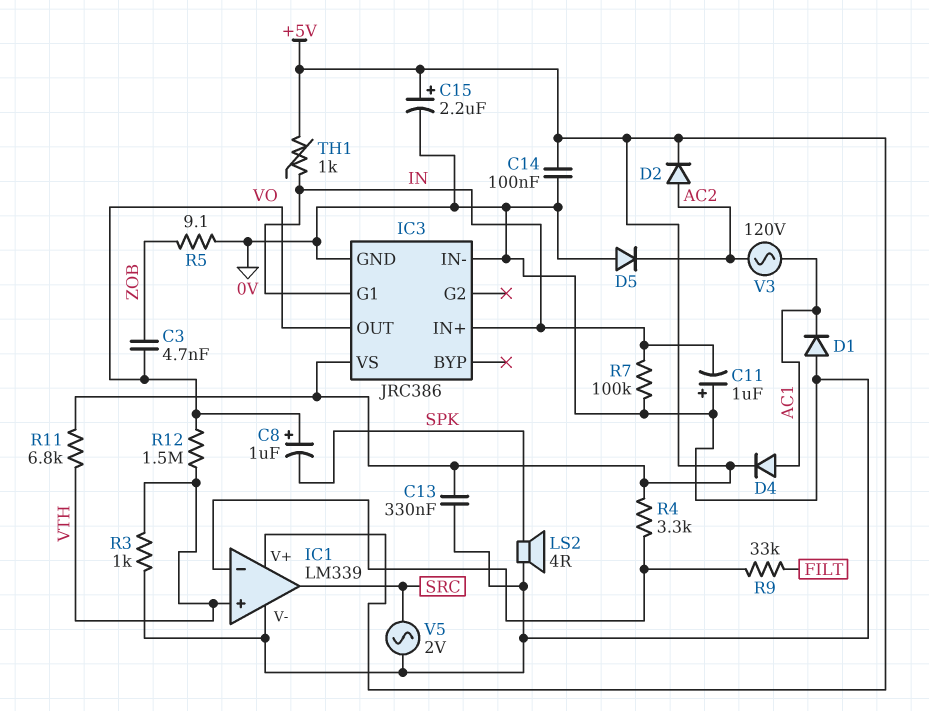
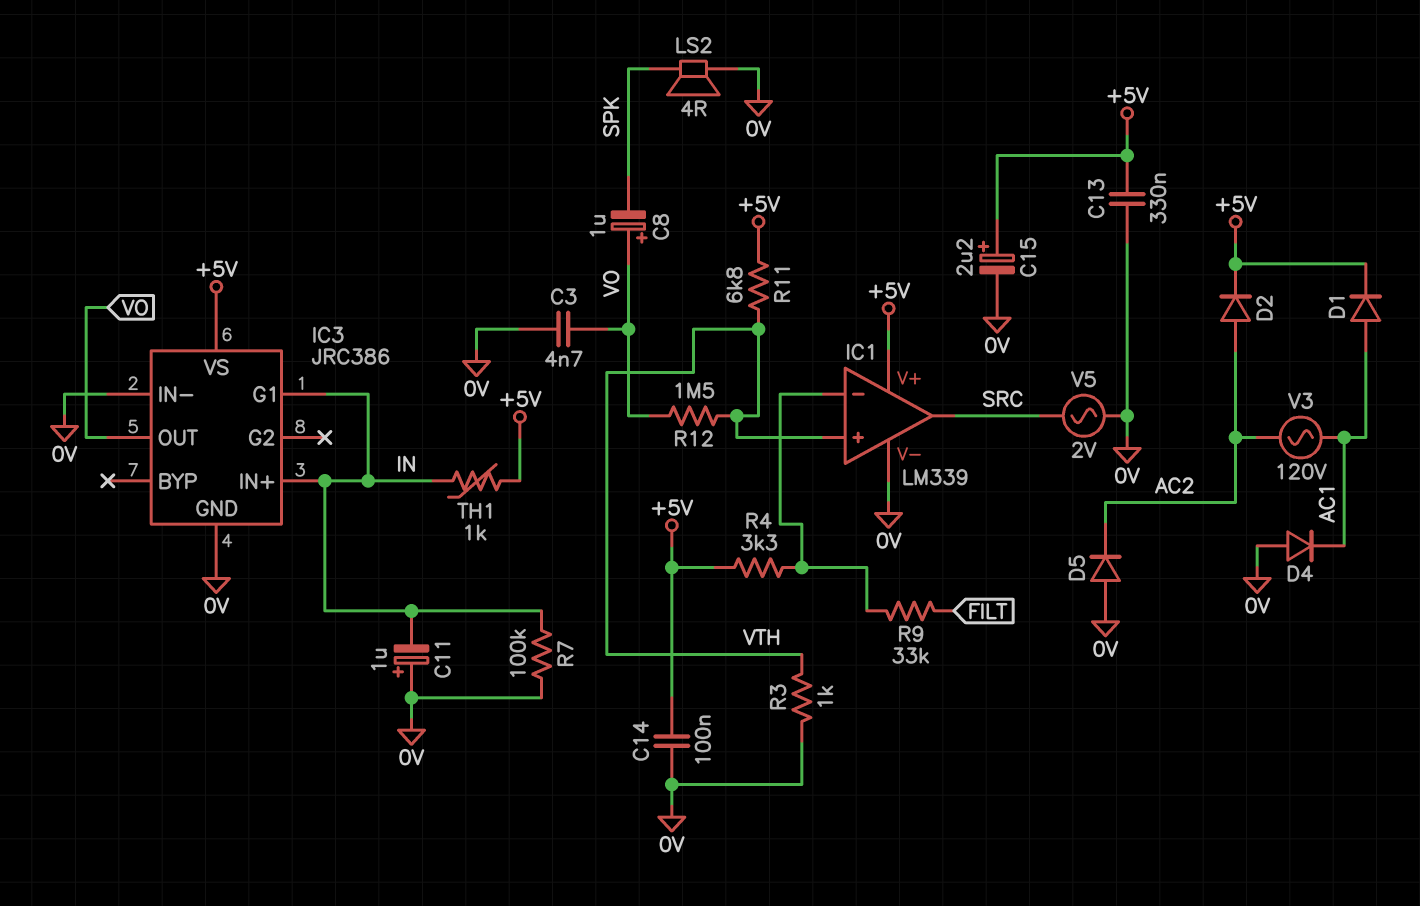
C3: 4.7nF (VO, ZOB) -> 4.7nF (0V, VO)
D1: diode (A 0V, K AC1) -> diode (A AC1, K +5V)
D4: diode (A AC1, K +5V) -> diode (A 0V, K AC1)
R5: 9.1 (0V, ZOB) -> none

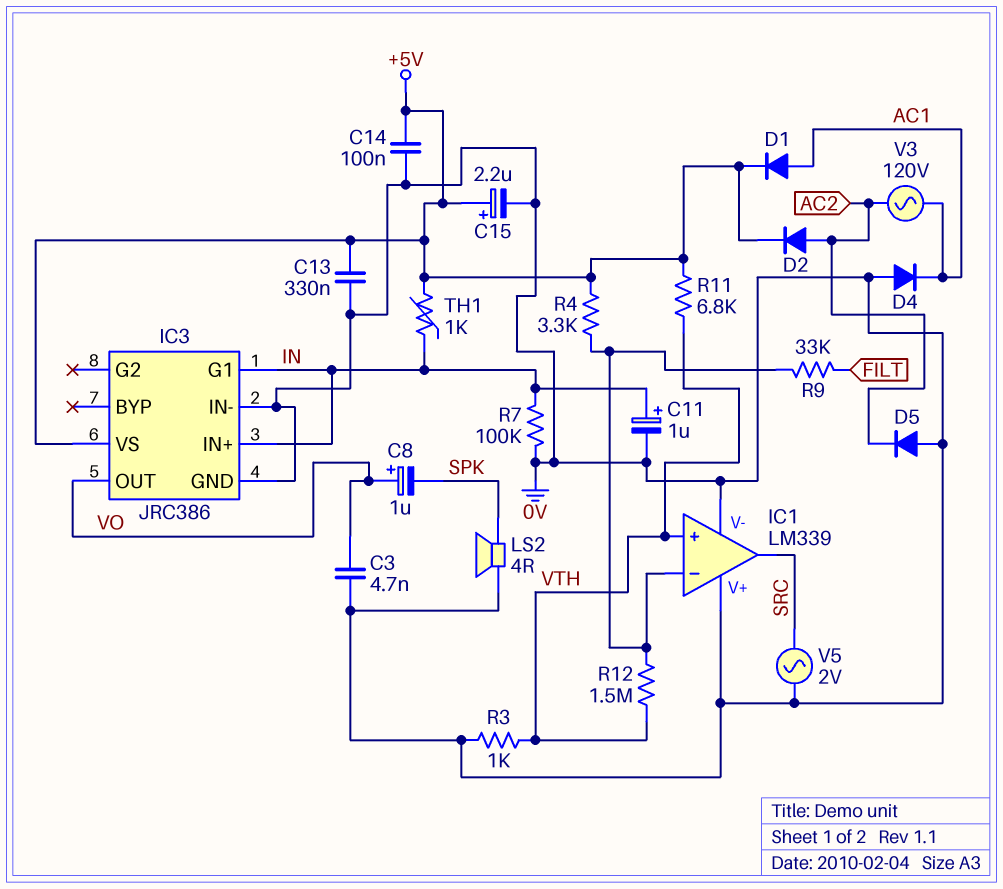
C11: 1uF (plus 0V, minus IN) -> 1uF (plus IN, minus 0V)
IC1 pin V+: +5V -> 0V
R12: 1.5M (VO, VTH) -> 1.5M (IC1/in-, VTH)

